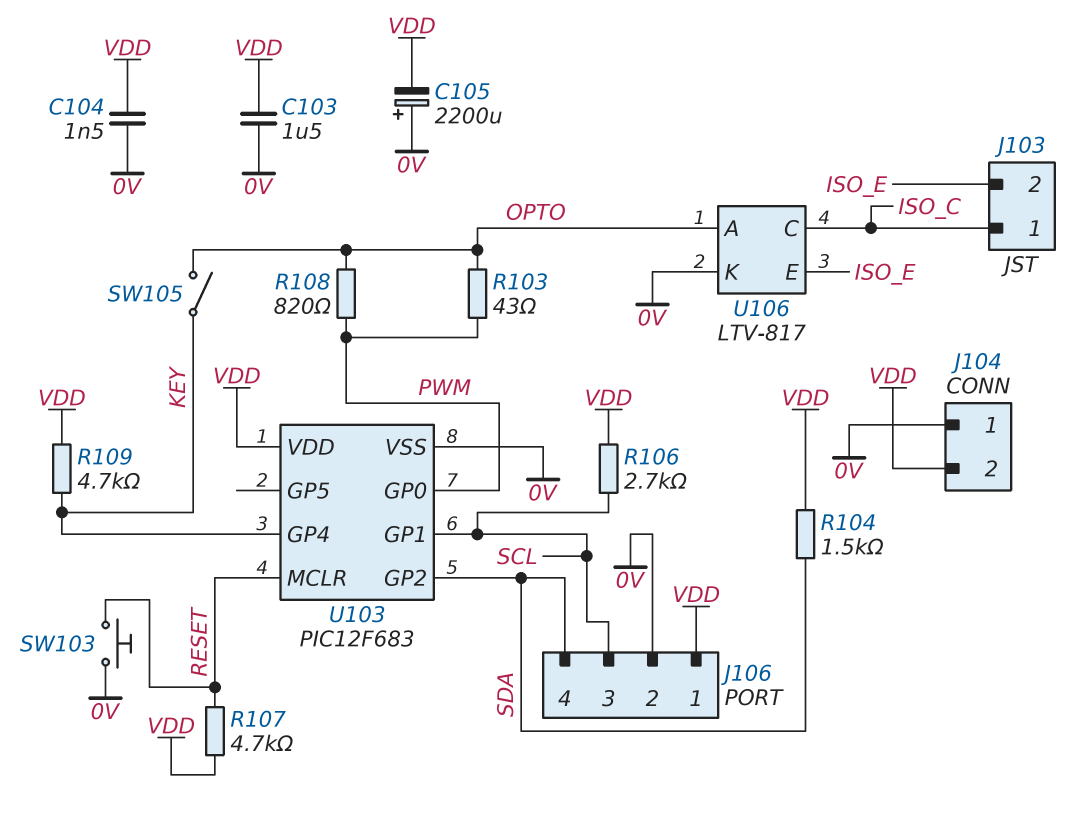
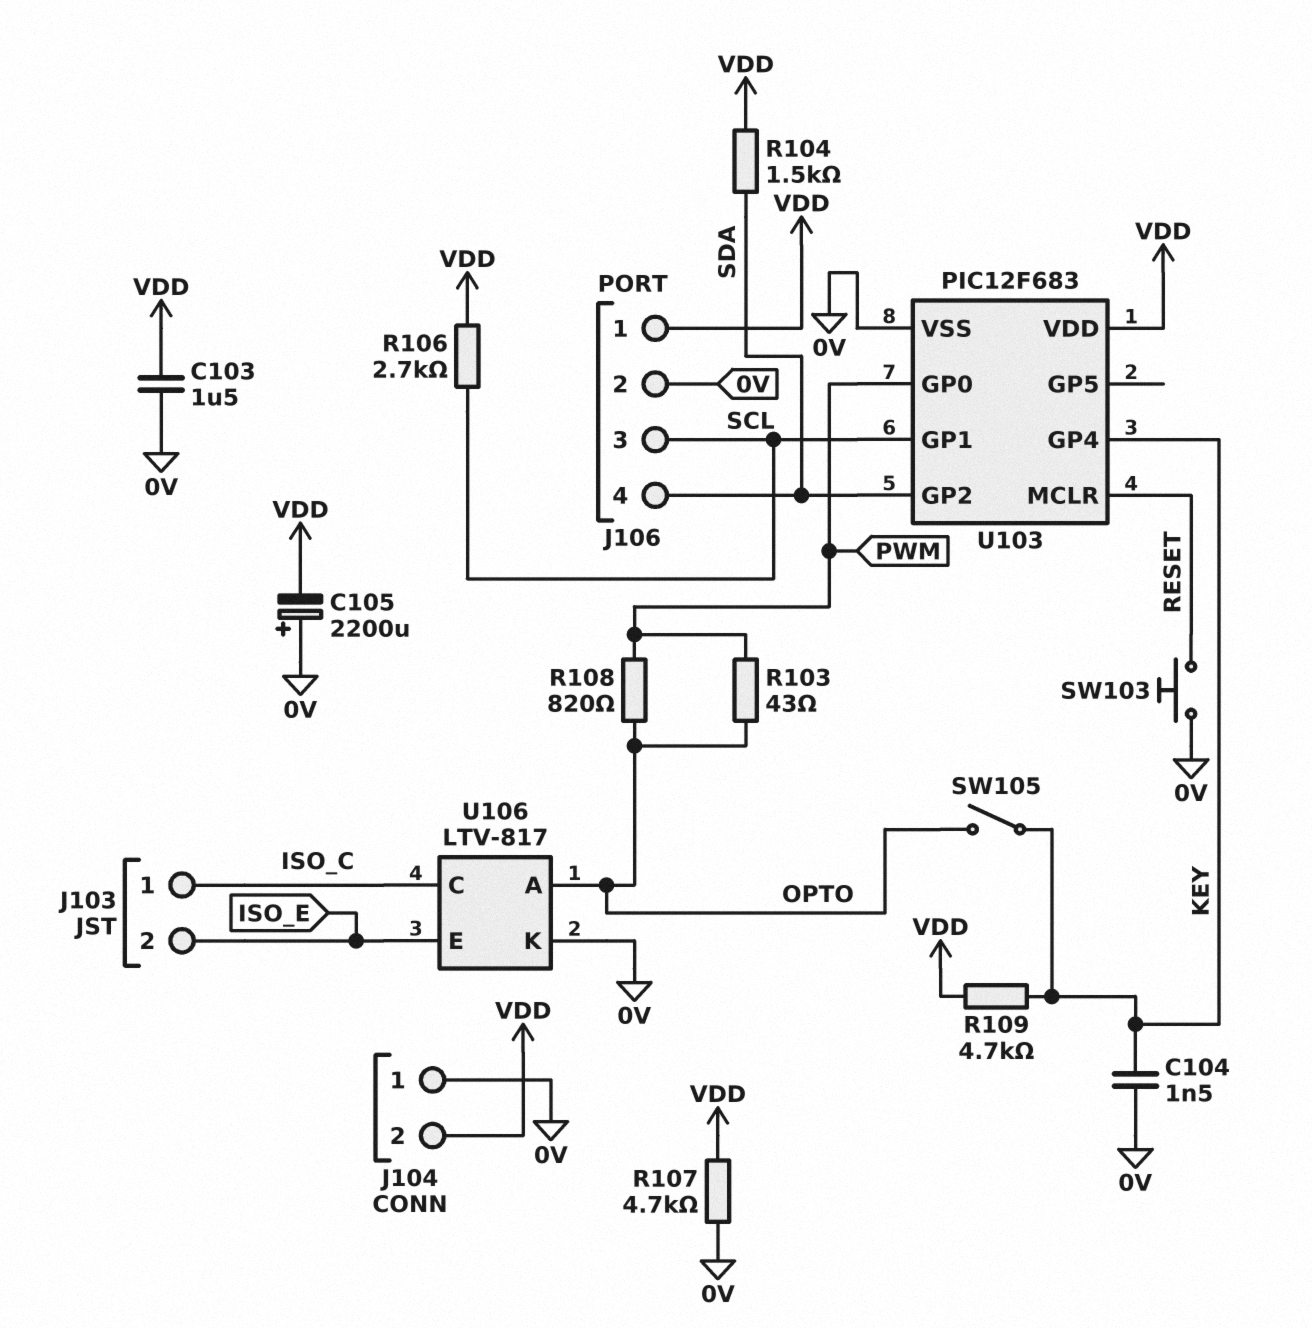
C104: 1.5nF (0V, VDD) -> 1.5nF (0V, KEY)
R107: 4.7k (RESET, VDD) -> 4.7k (0V, VDD)

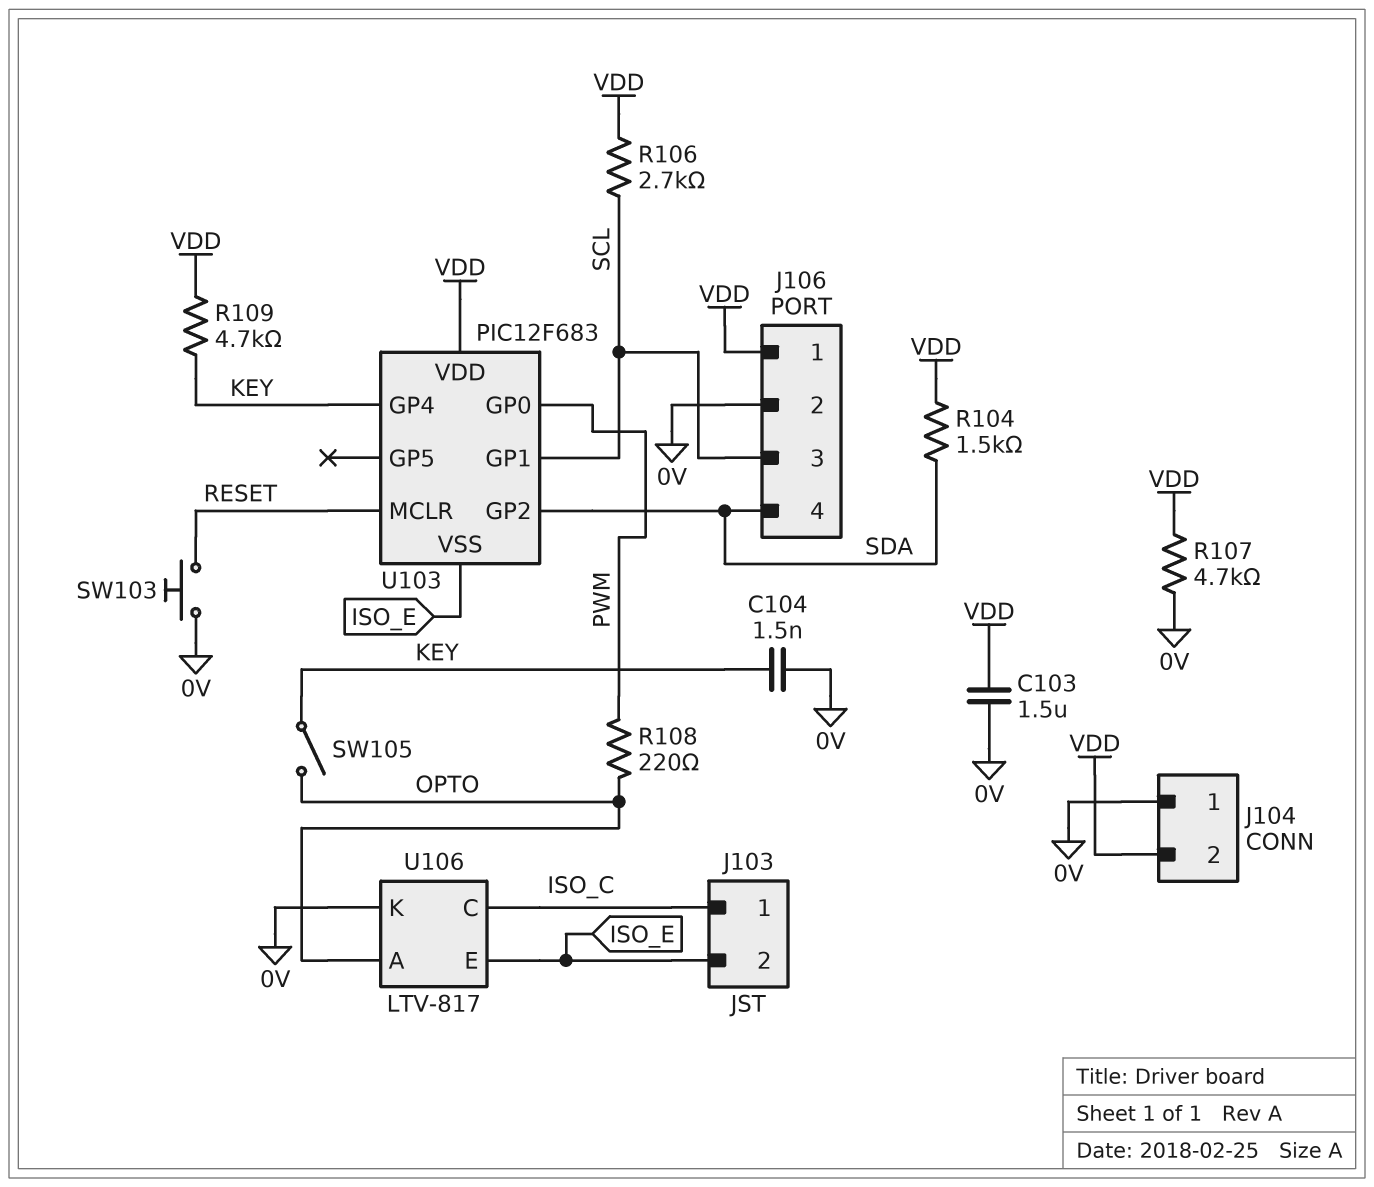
C105: 2200uF (plus 0V, minus VDD) -> none
R103: 43 (OPTO, PWM) -> none
R108: 820 (OPTO, PWM) -> 220 (OPTO, PWM)
U103 pin VSS: 0V -> ISO_E

